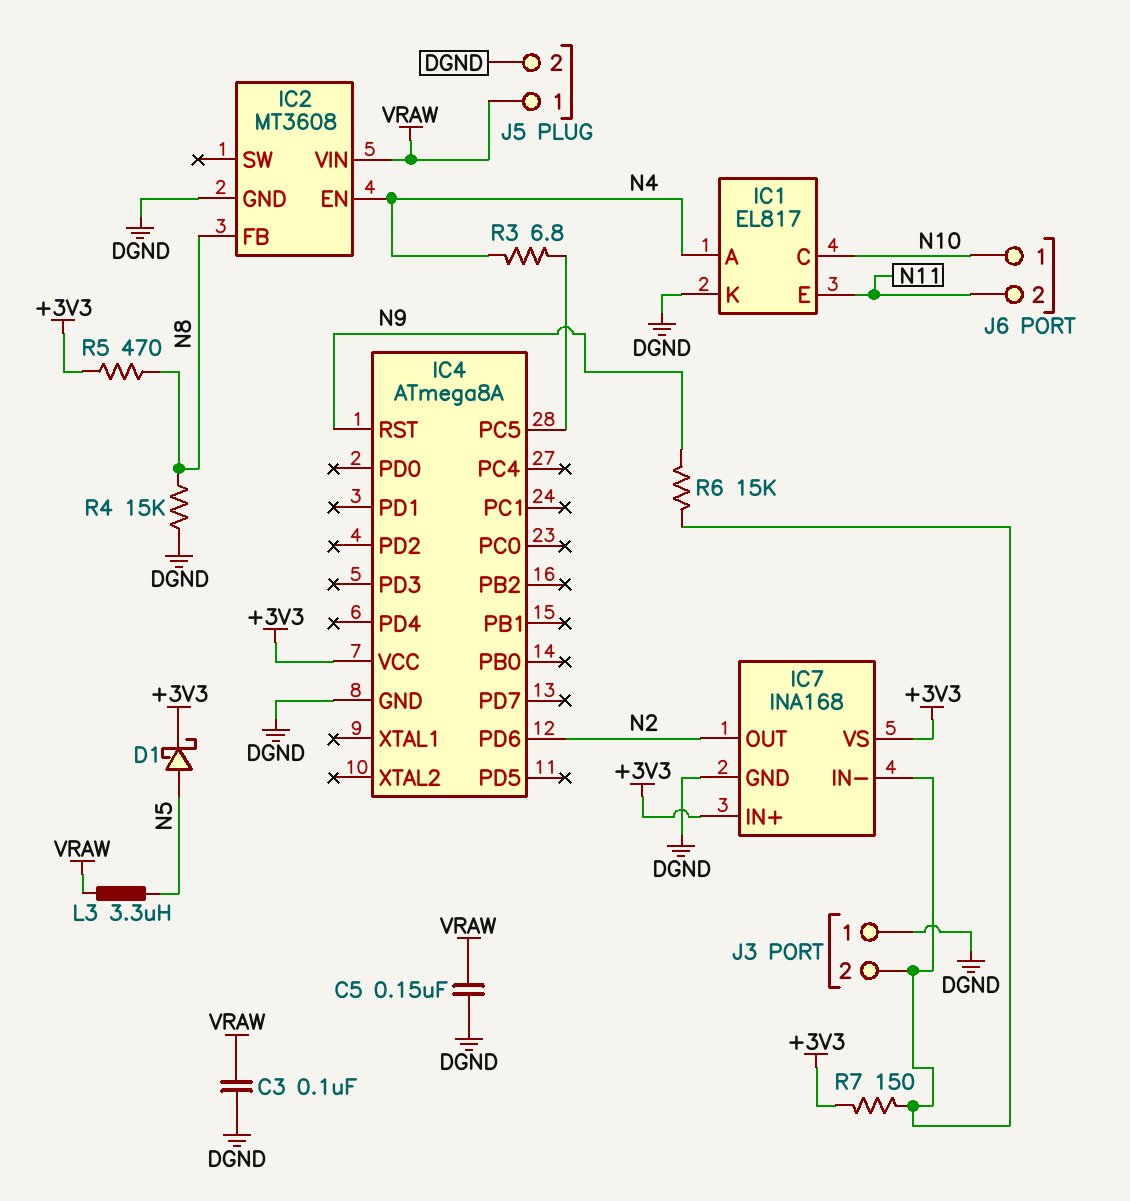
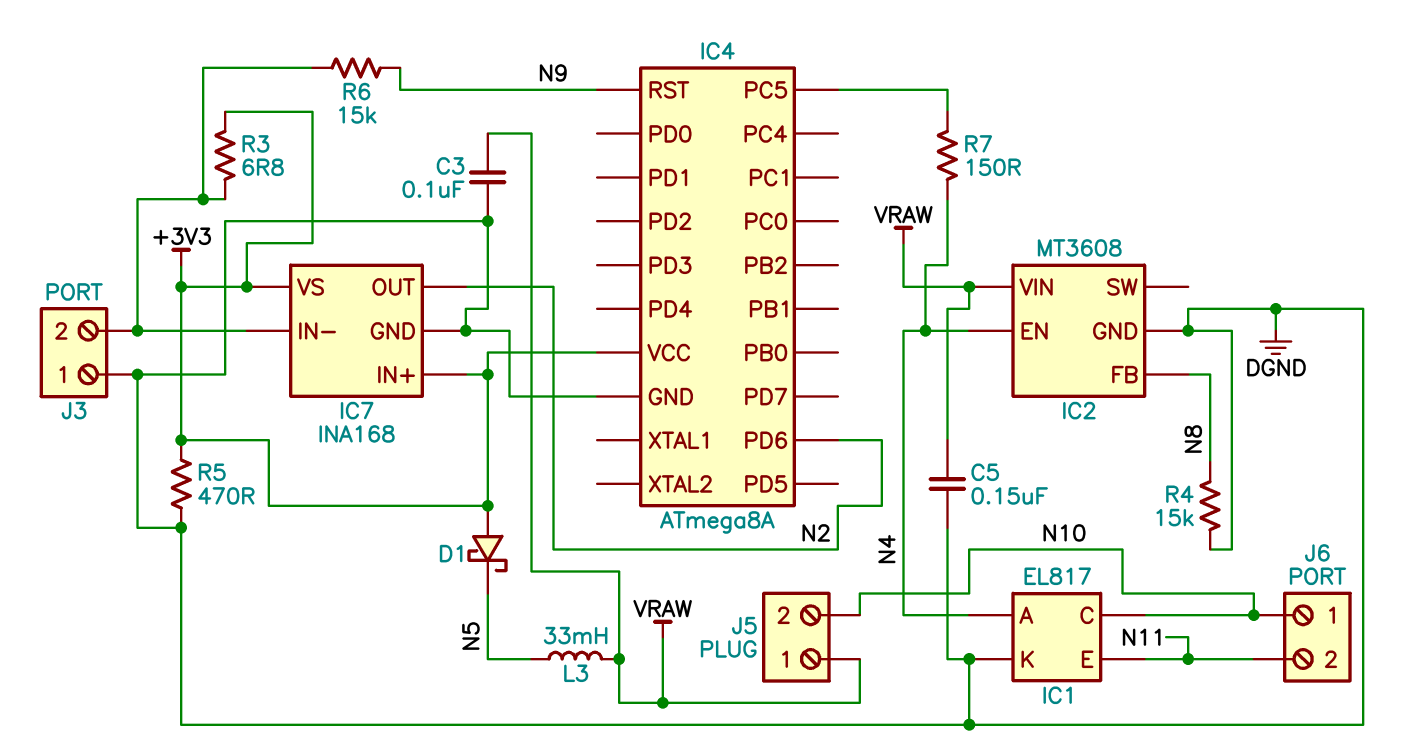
D1: schottky (A N5, K +3V3) -> schottky (A +3V3, K N5)
J5 pin 2: DGND -> N10
L3: 3.3uH (N5, VRAW) -> 33mH (N5, VRAW)
R3: 6.8 (IC4/PC5, N4) -> 6.8 (+3V3, IC7/IN-)
R5: 470 (+3V3, N8) -> 470 (+3V3, DGND)
R7: 150 (+3V3, IC7/IN-) -> 150 (IC4/PC5, N4)

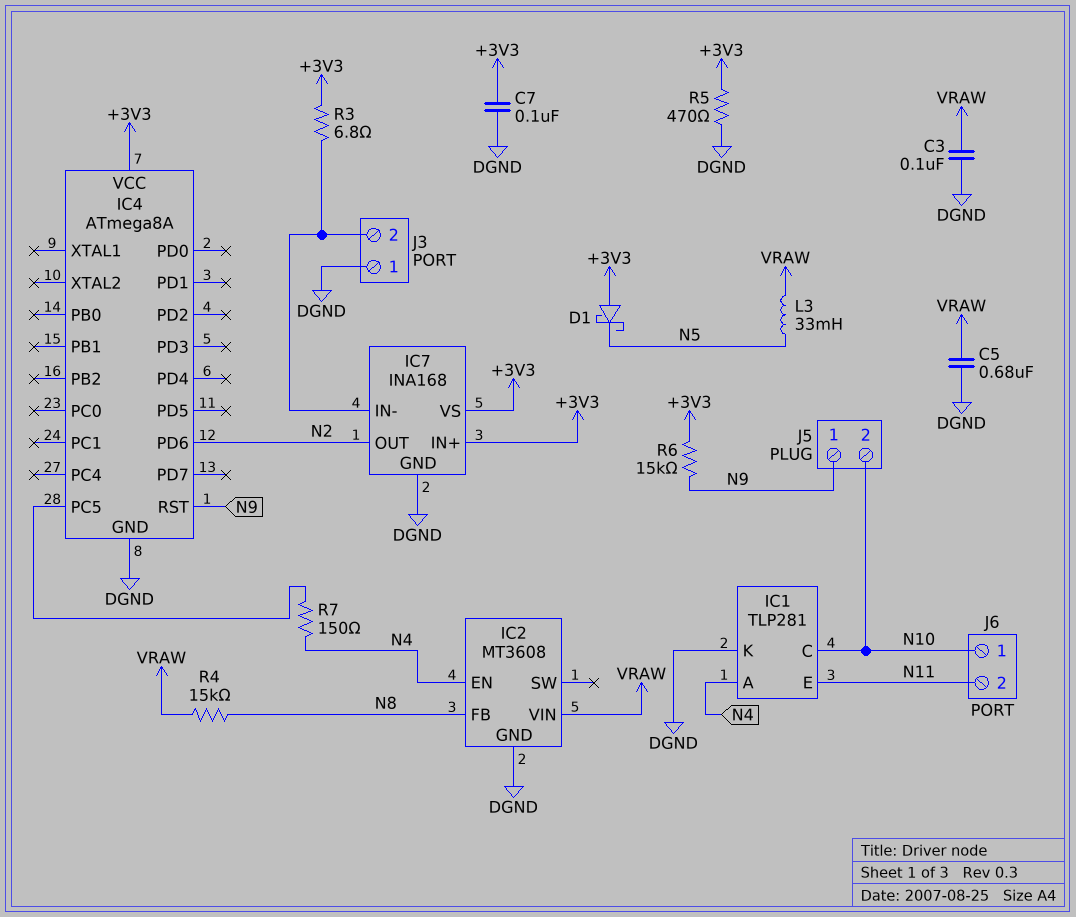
C5: 150nF (DGND, VRAW) -> 680nF (DGND, VRAW)
C7: none -> 100nF (+3V3, DGND)
IC1: EL817 -> TLP281
J5 pin 1: VRAW -> N9
R4: 15k (DGND, N8) -> 15k (N8, VRAW)
R6: 15k (IC7/IN-, N9) -> 15k (+3V3, N9)

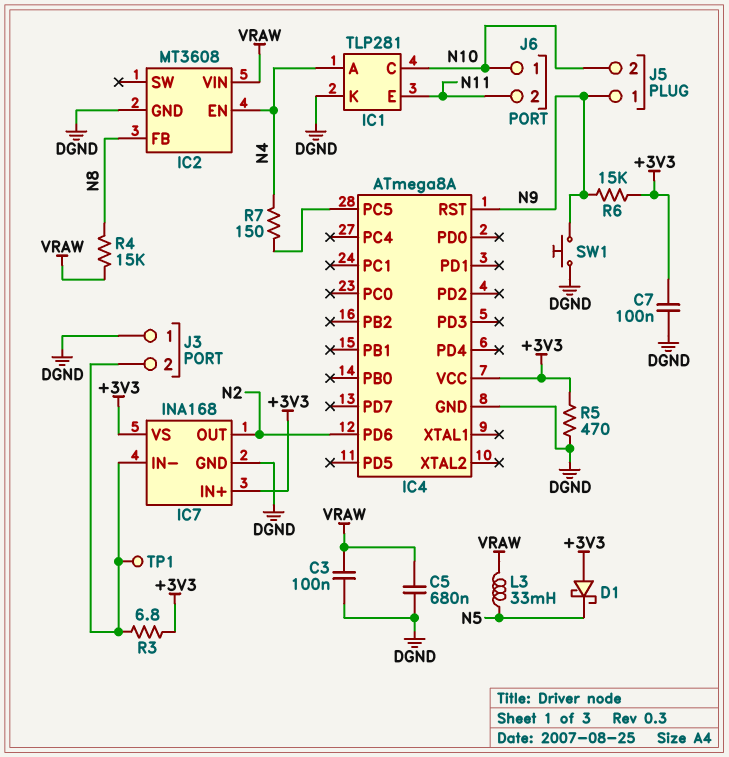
SW1: none -> button (DGND, N9)
TP1: none -> test point (IC7/IN-)

